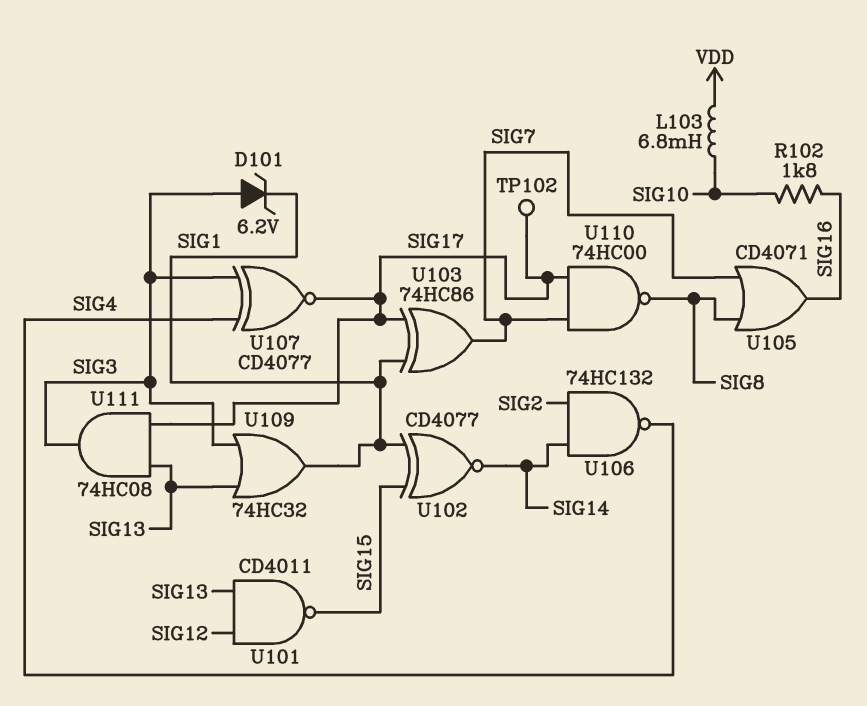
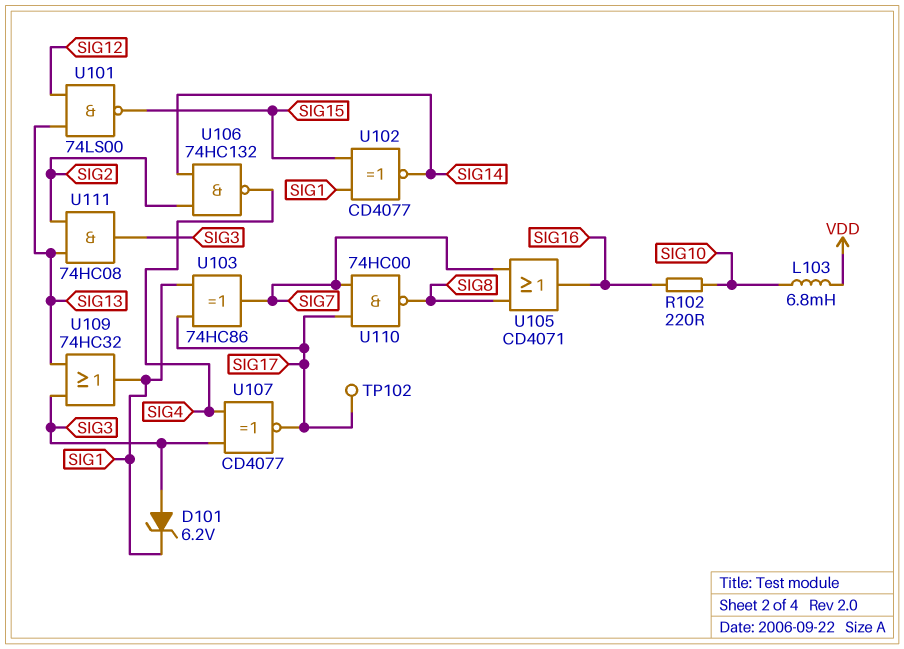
R102: 1.8k (SIG10, SIG16) -> 220 (SIG10, SIG16)
U101: NAND CD4011 (in SIG12, in SIG13, out SIG15) -> NAND 74LS00 (in SIG12, in SIG13, out SIG15)
U111: AND 74HC08 (in SIG13, in SIG17, out SIG3) -> AND 74HC08 (in SIG2, in SIG13, out SIG3)

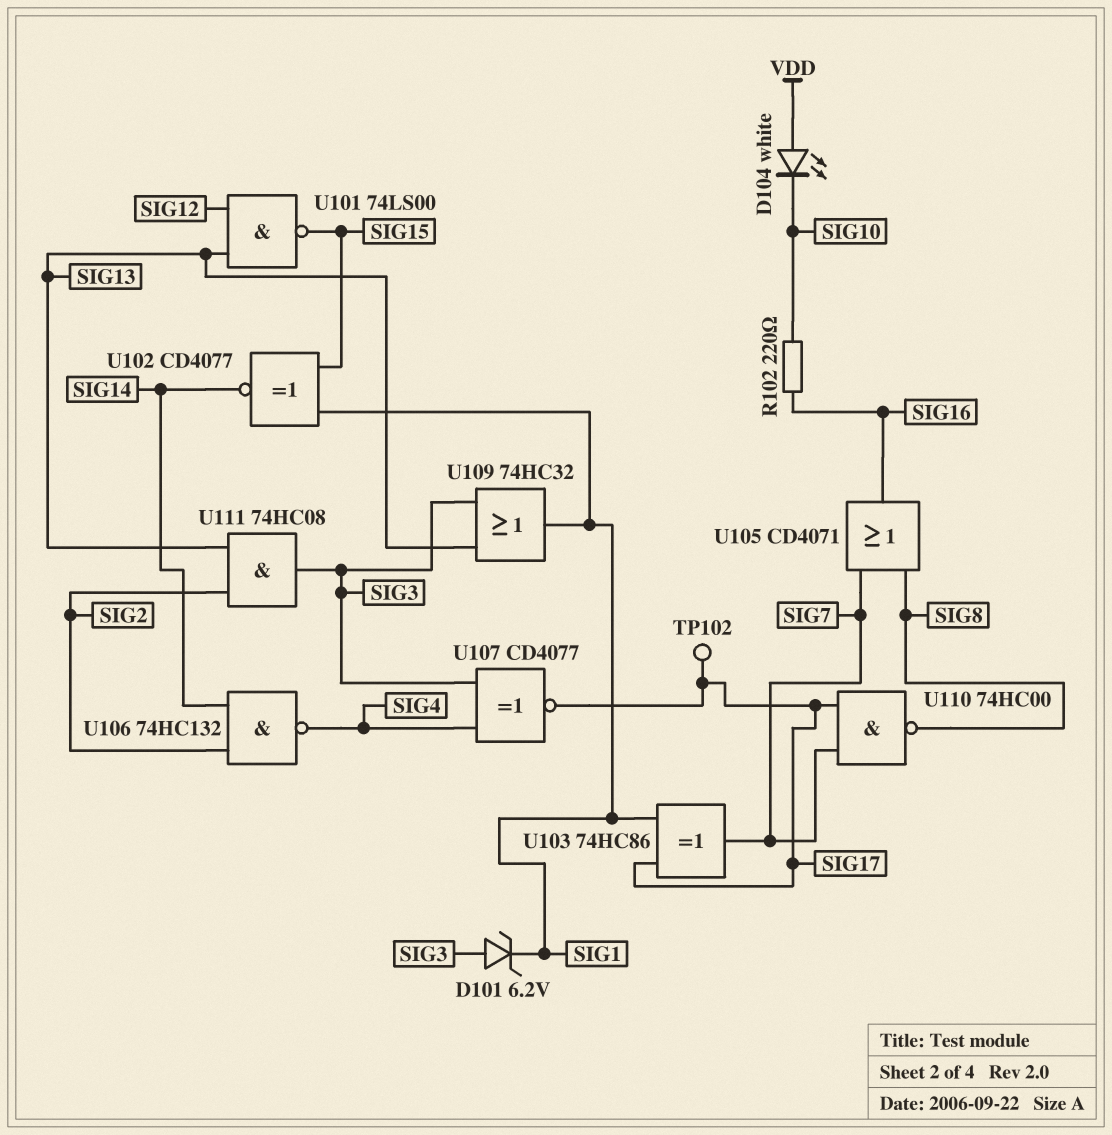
D104: none -> LED white (A VDD, K SIG10)
L103: 6.8mH (SIG10, VDD) -> none

